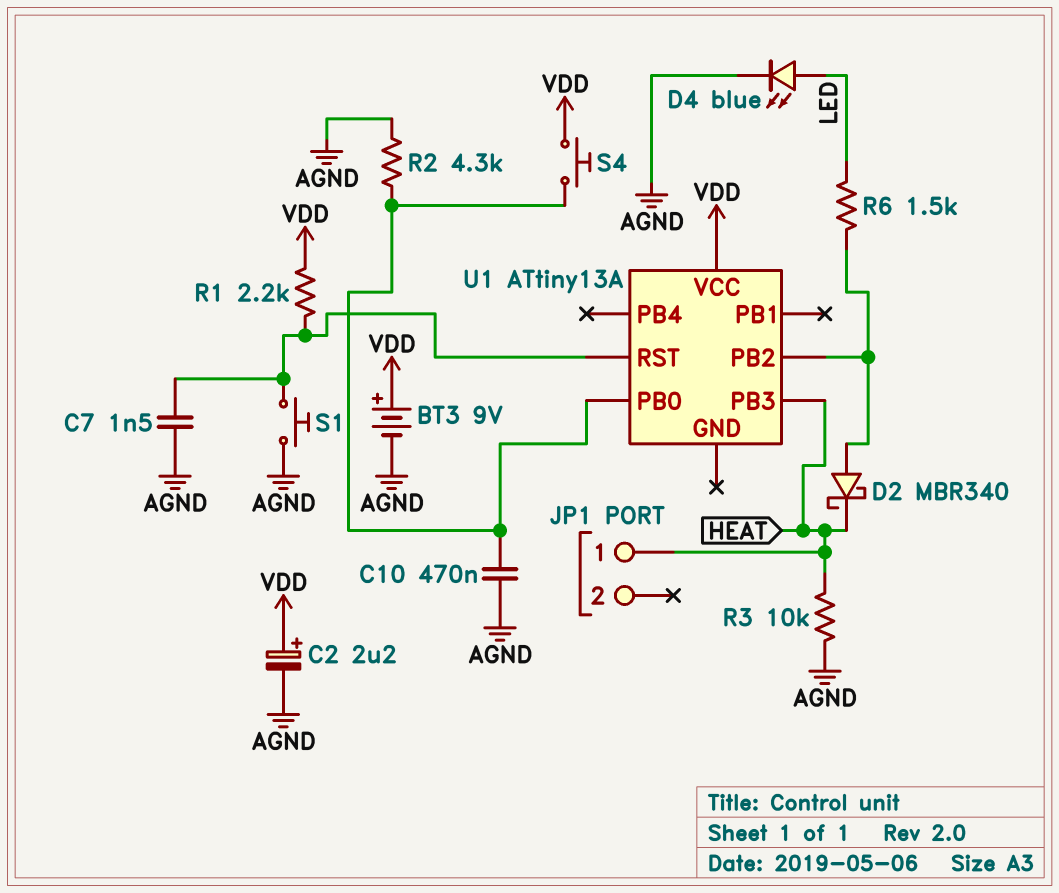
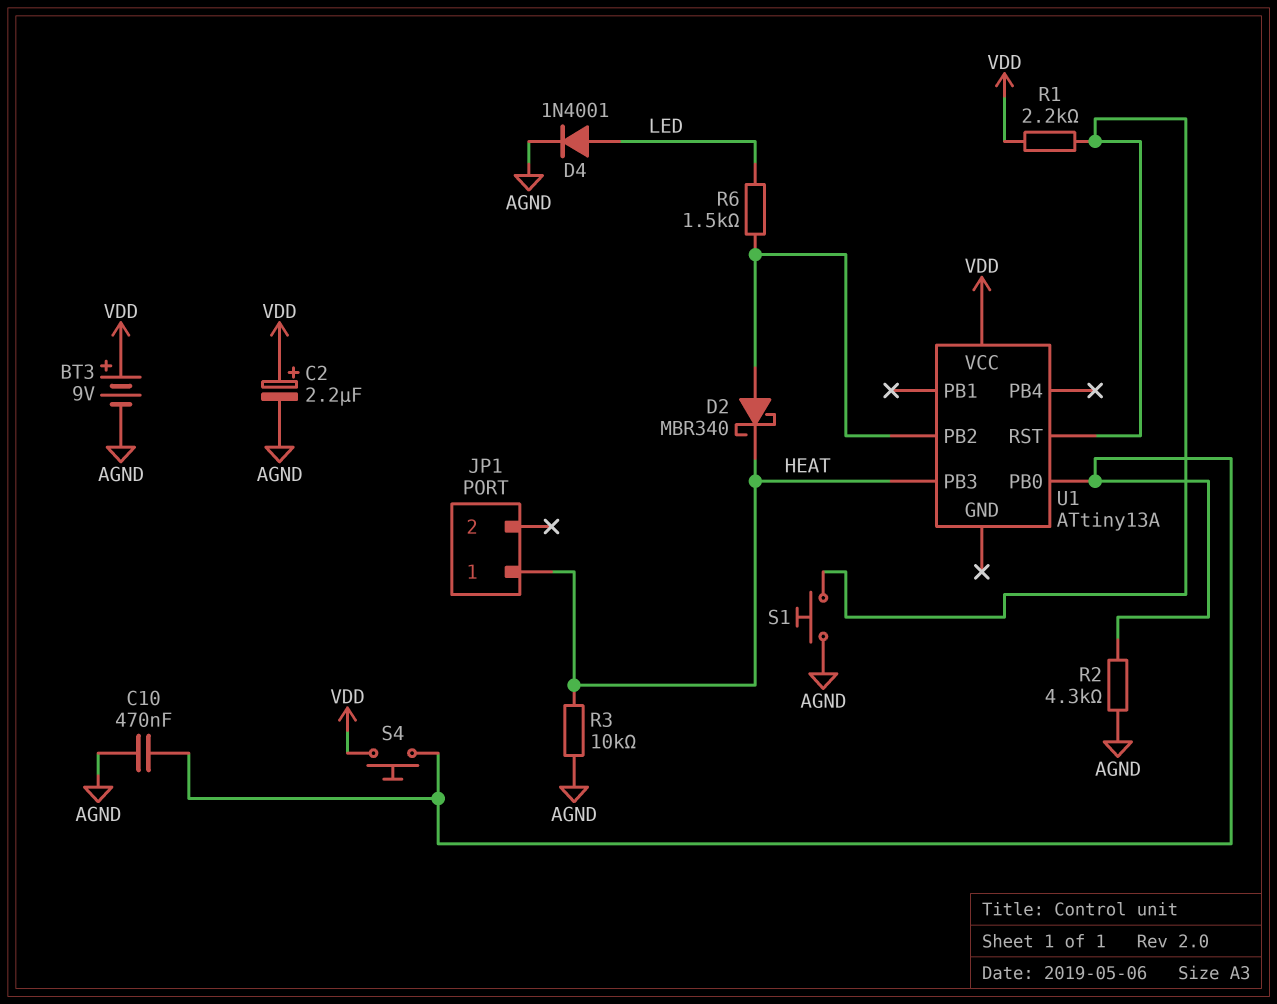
C7: 1.5nF (AGND, U1/RST) -> none
D4: LED blue (A LED, K AGND) -> diode 1N4001 (A LED, K AGND)

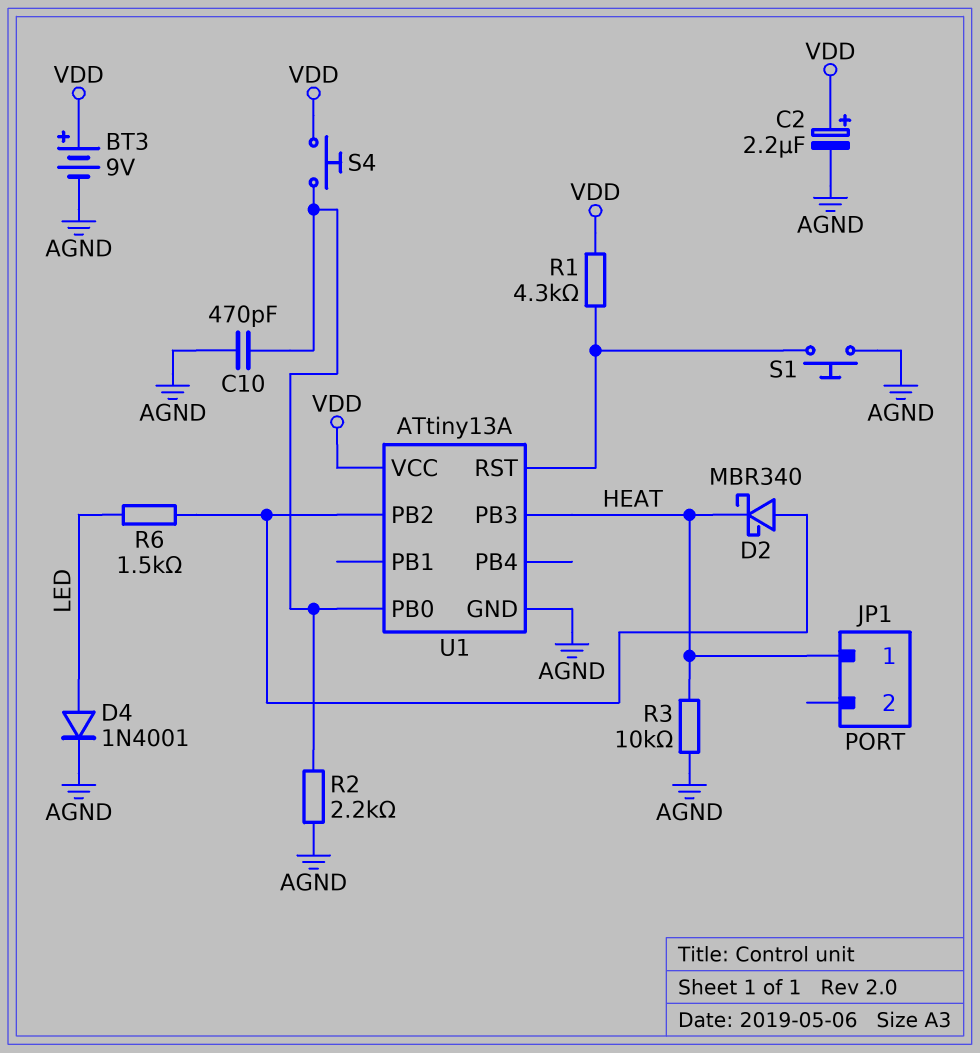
C10: 470nF (AGND, U1/PB0) -> 470pF (AGND, U1/PB0)
R1: 2.2k (U1/RST, VDD) -> 4.3k (U1/RST, VDD)
R2: 4.3k (AGND, U1/PB0) -> 2.2k (AGND, U1/PB0)
U1 pin GND: none -> AGND

